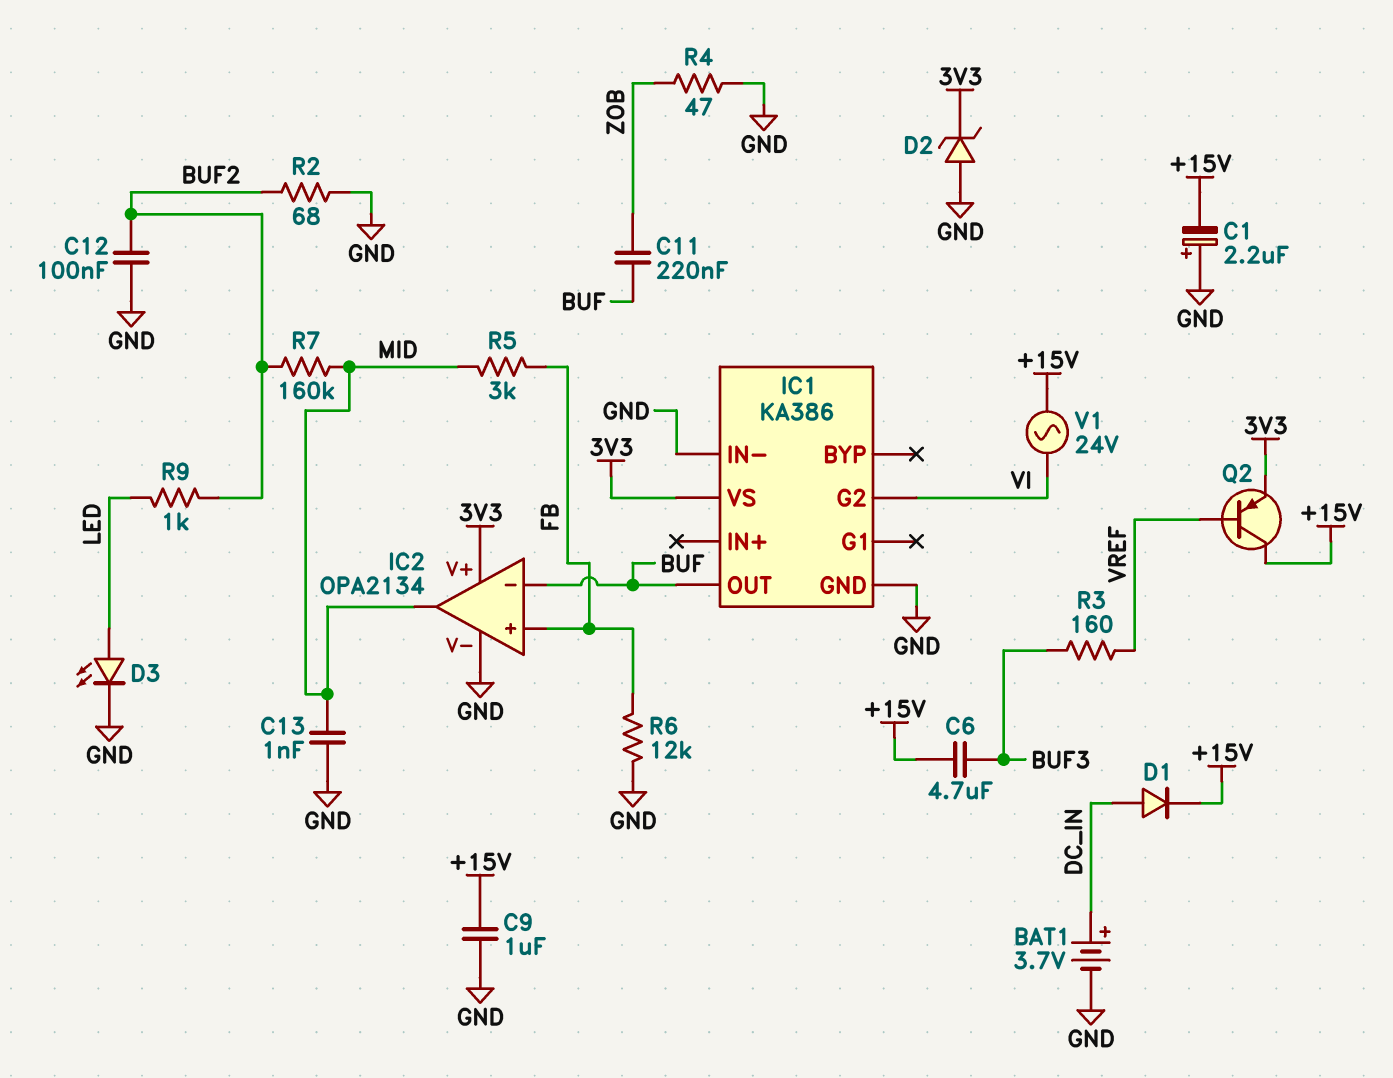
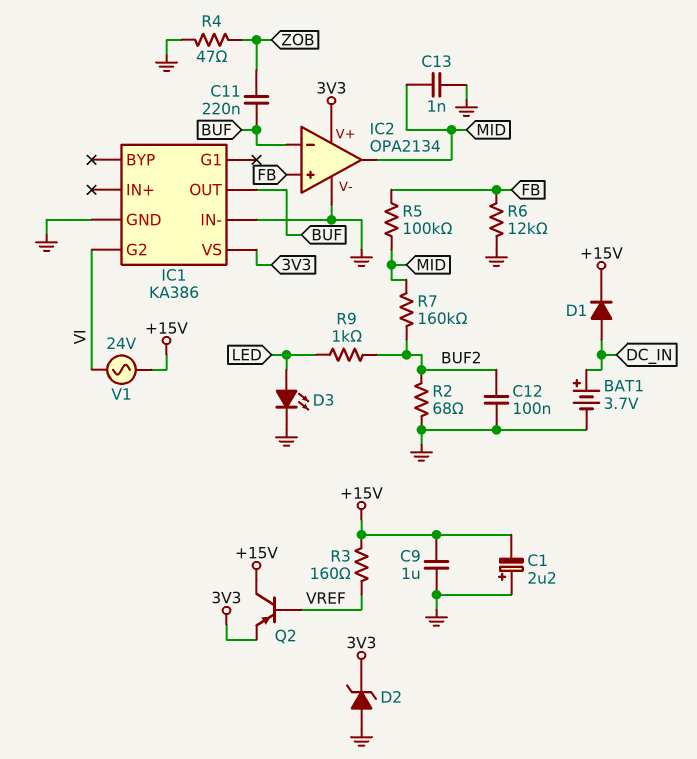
C6: 4.7uF (+15V, BUF3) -> none
R3: 160 (BUF3, VREF) -> 160 (+15V, VREF)
R5: 3k (FB, MID) -> 100k (FB, MID)

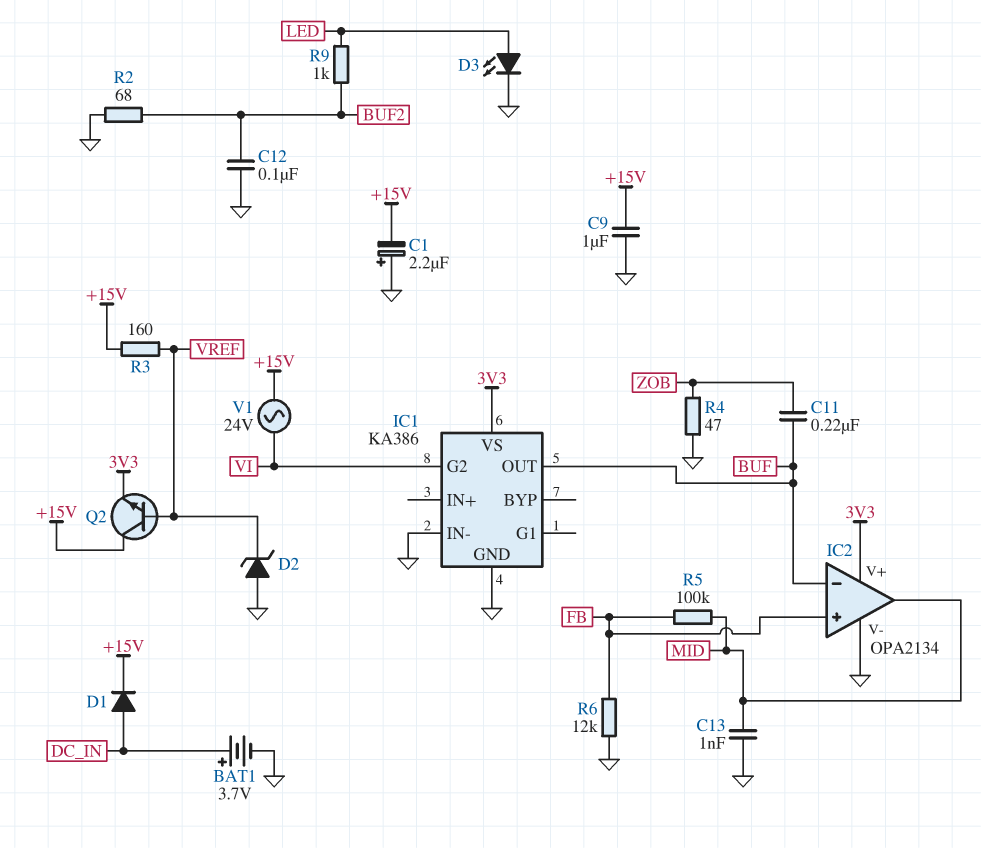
D2: zener (A GND, K 3V3) -> zener (A GND, K VREF)
Q2: PNP (B VREF, C +15V, E 3V3) -> NPN (B VREF, C +15V, E 3V3)
R7: 160k (BUF2, MID) -> none

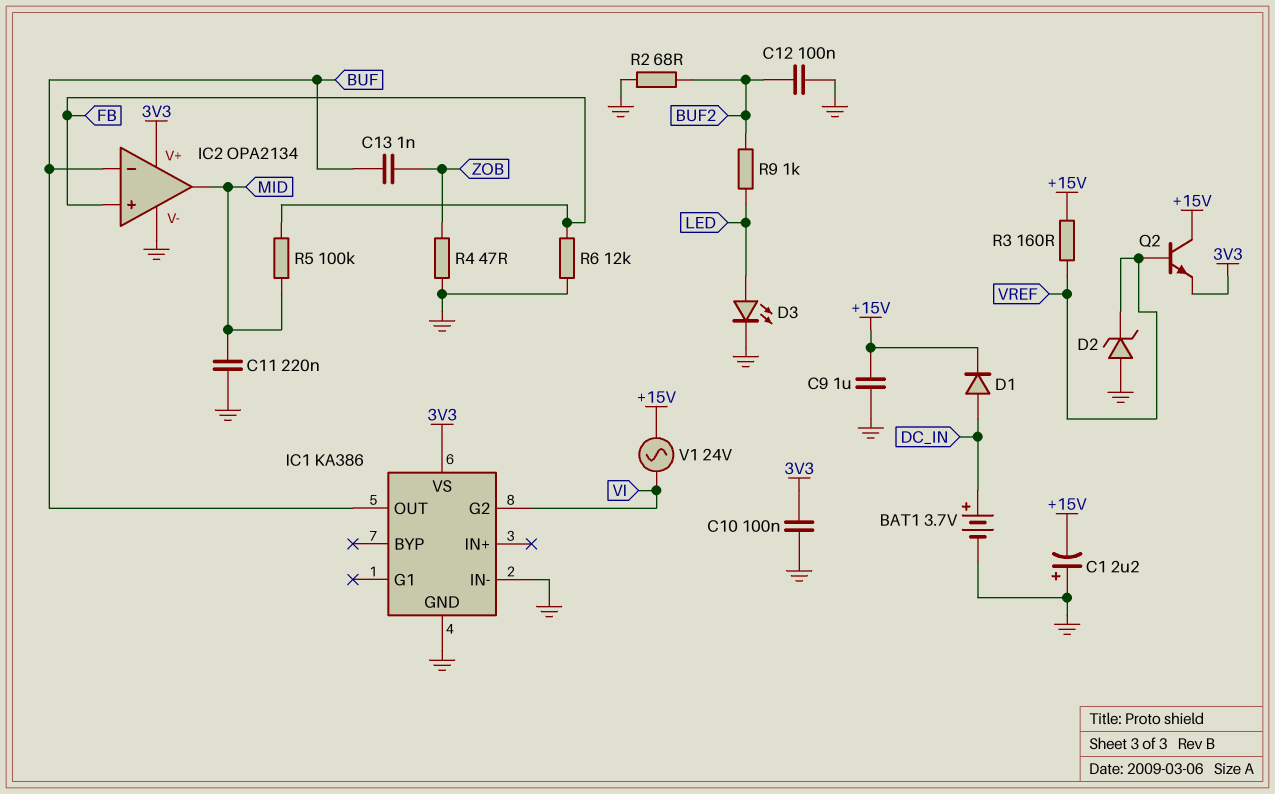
C10: none -> 100nF (3V3, GND)
C11: 220nF (BUF, ZOB) -> 220nF (GND, MID)
C13: 1nF (GND, MID) -> 1nF (BUF, ZOB)

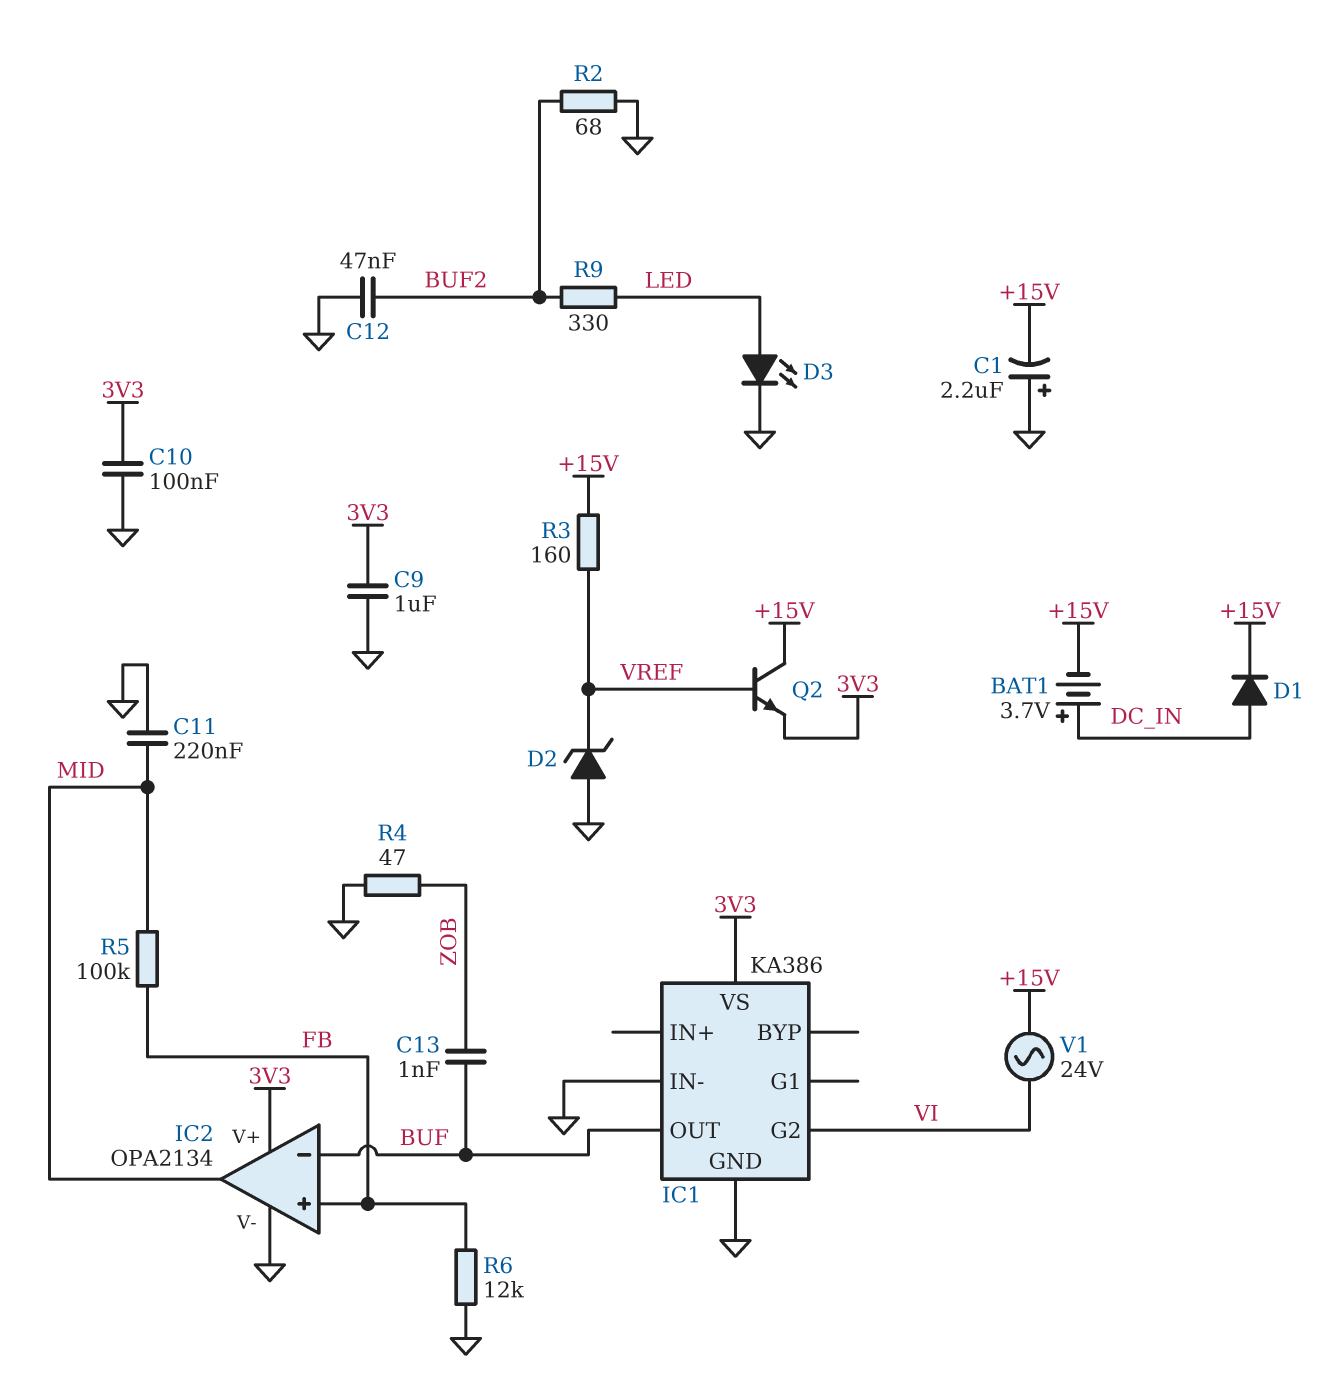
BAT1: 3.7V (plus DC_IN, minus GND) -> 3.7V (plus DC_IN, minus +15V)
C9: 1uF (+15V, GND) -> 1uF (3V3, GND)
C12: 100nF (BUF2, GND) -> 47nF (BUF2, GND)
R9: 1k (BUF2, LED) -> 330 (BUF2, LED)

